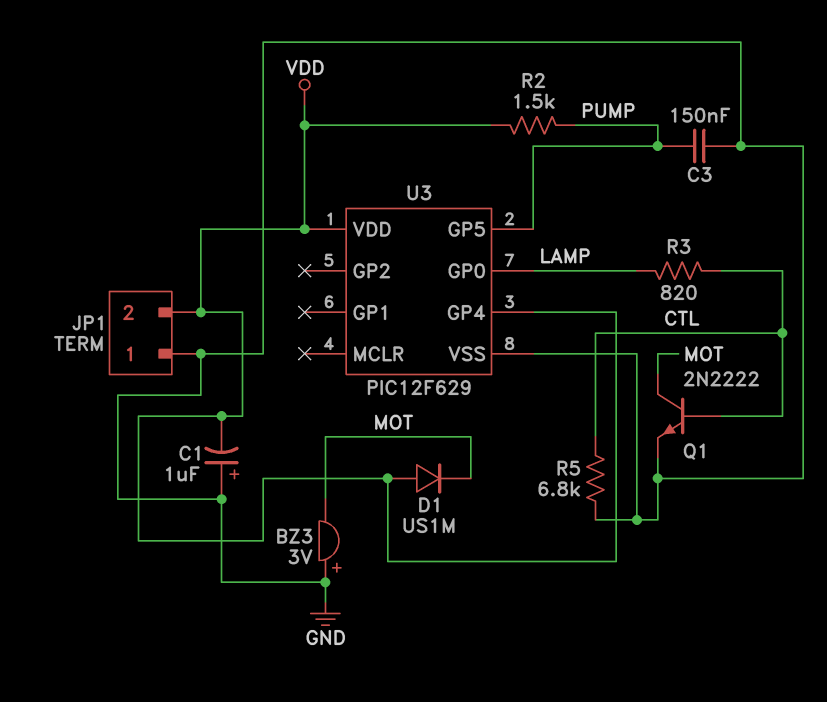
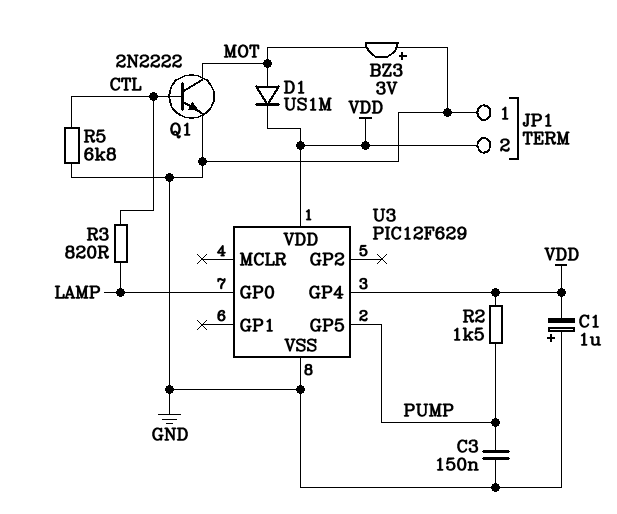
D1: diode US1M (A VDD, K MOT) -> diode US1M (A MOT, K VDD)

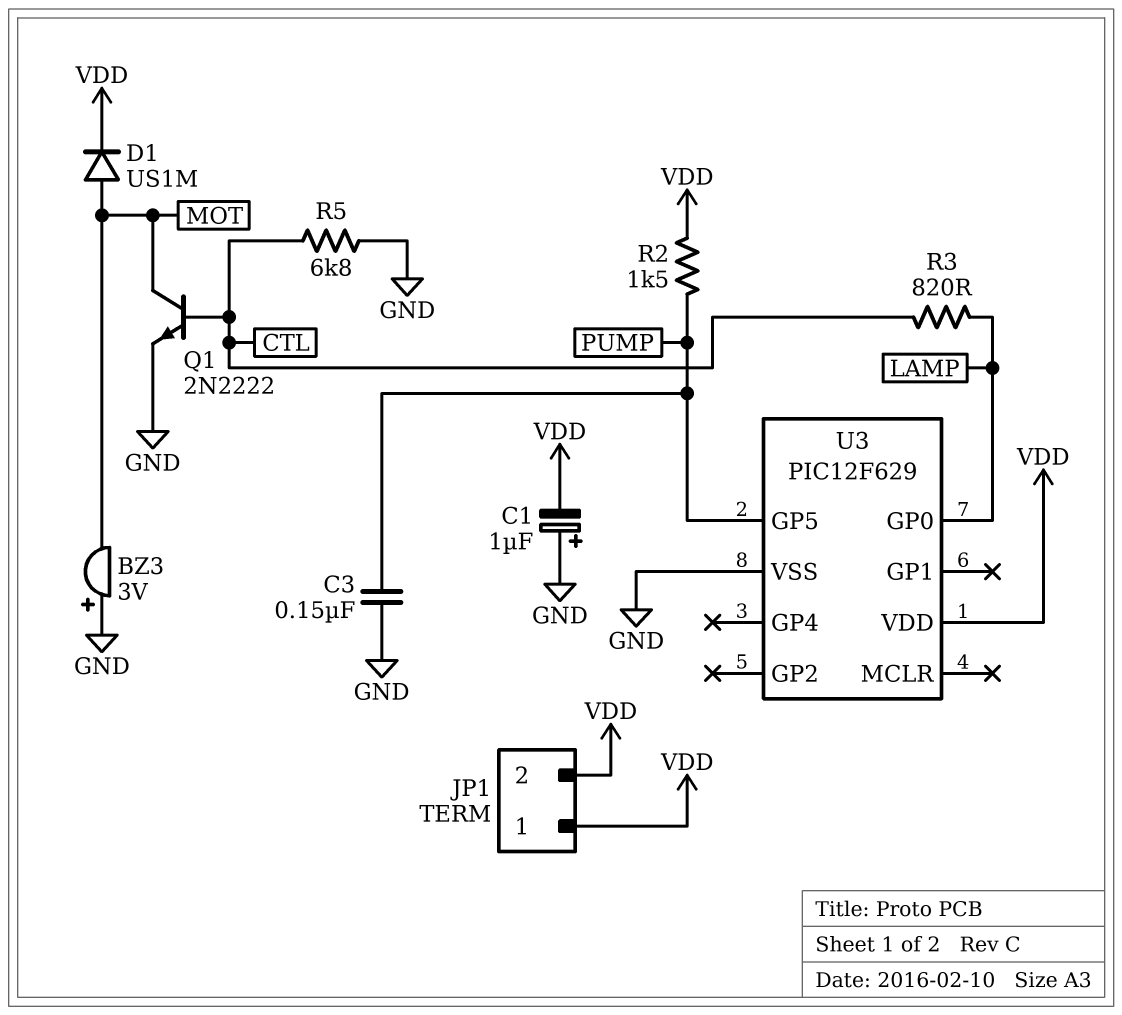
JP1 pin 1: GND -> VDD
U3 pin GP4: VDD -> none

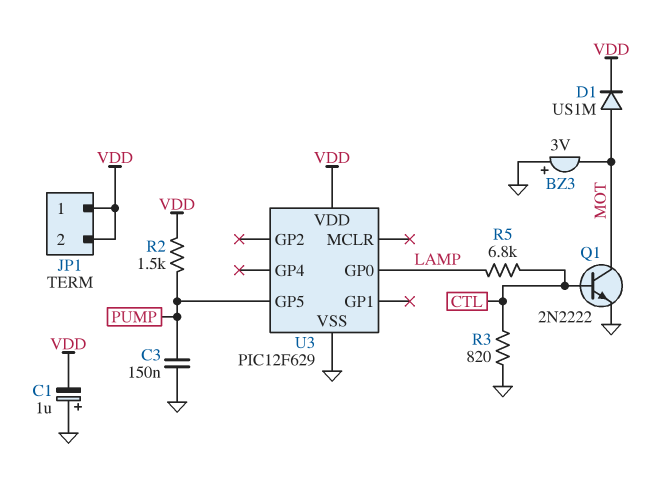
R3: 820 (CTL, LAMP) -> 820 (CTL, GND)
R5: 6.8k (CTL, GND) -> 6.8k (CTL, LAMP)

